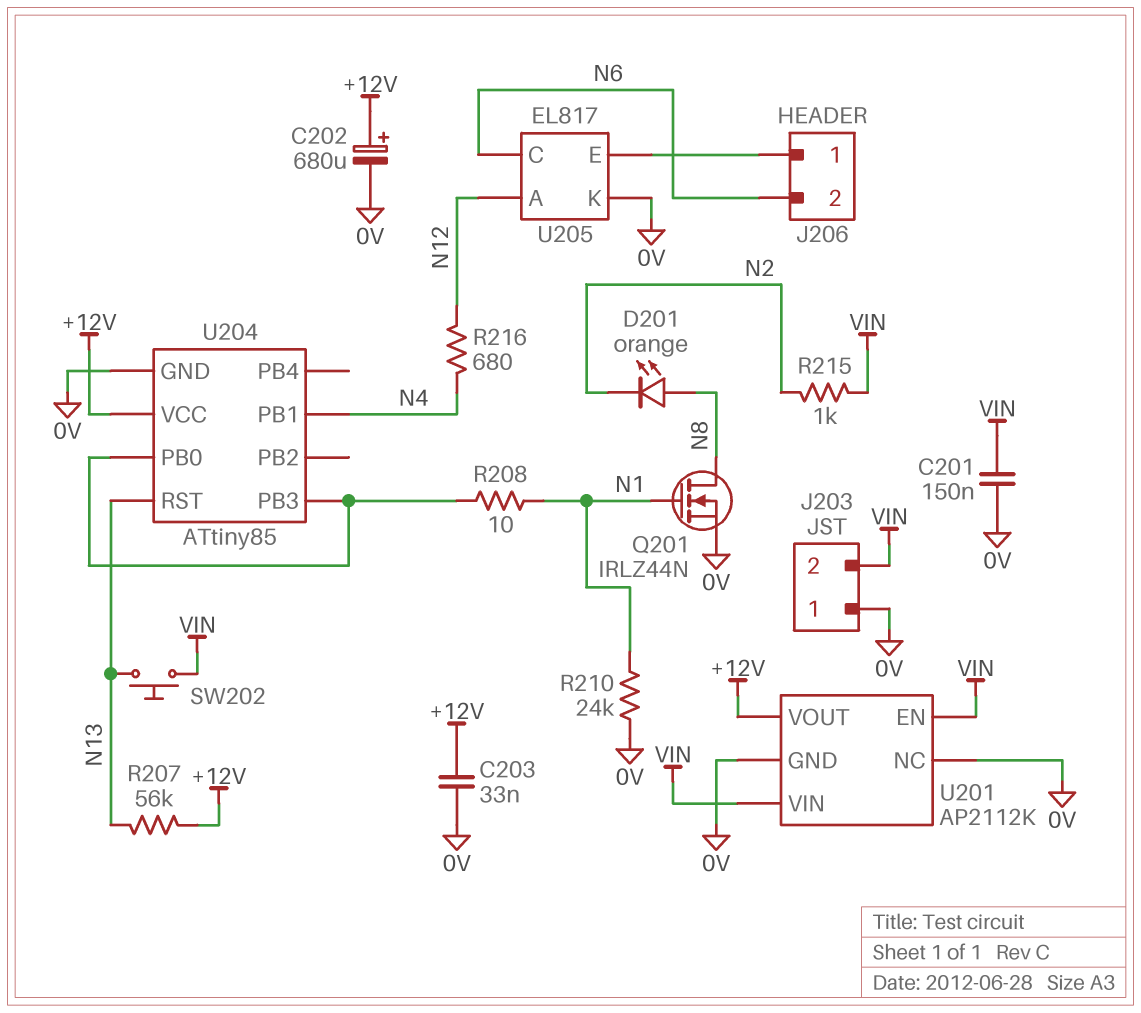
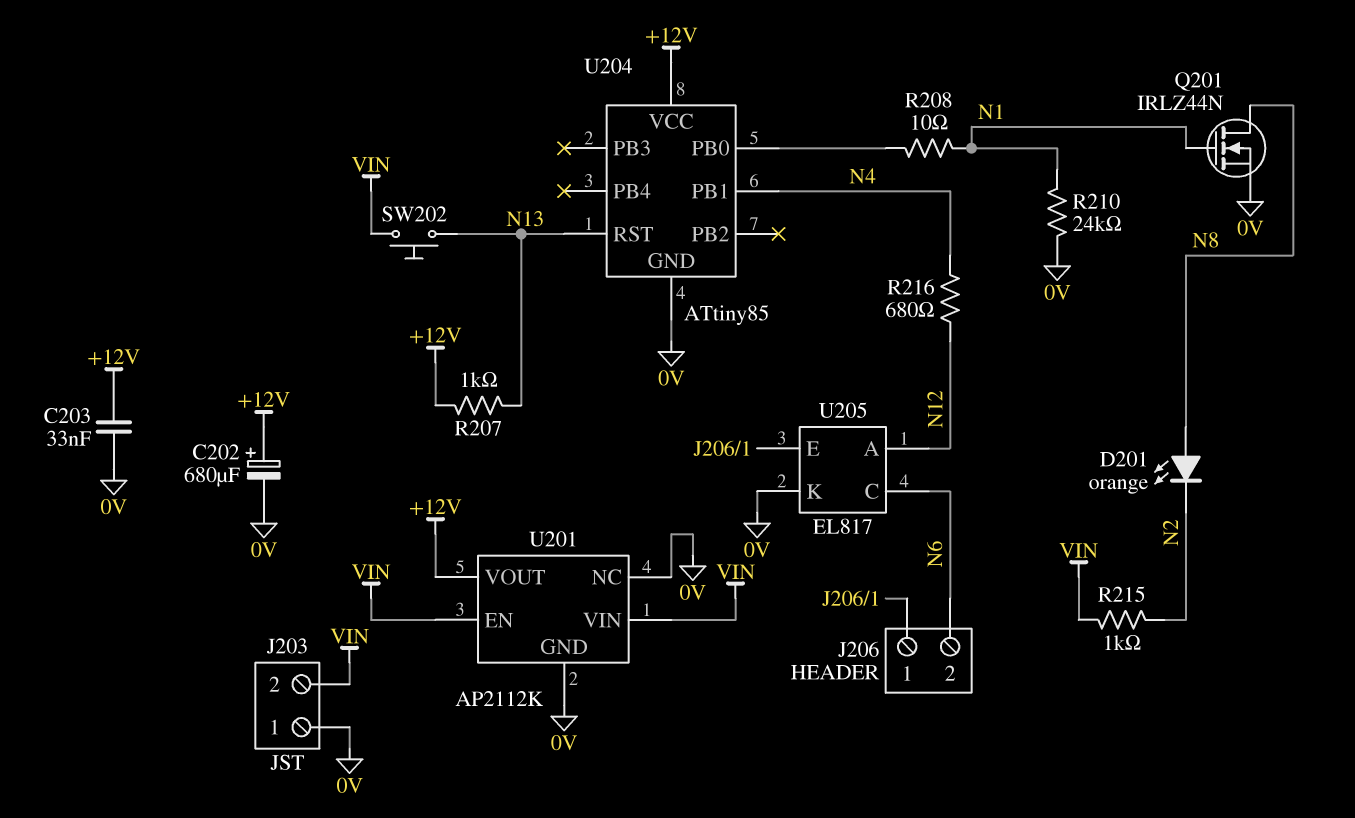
C201: 150nF (0V, VIN) -> none
R207: 56k (+12V, N13) -> 1k (+12V, N13)
U204 pin PB3: U204/PB0 -> none

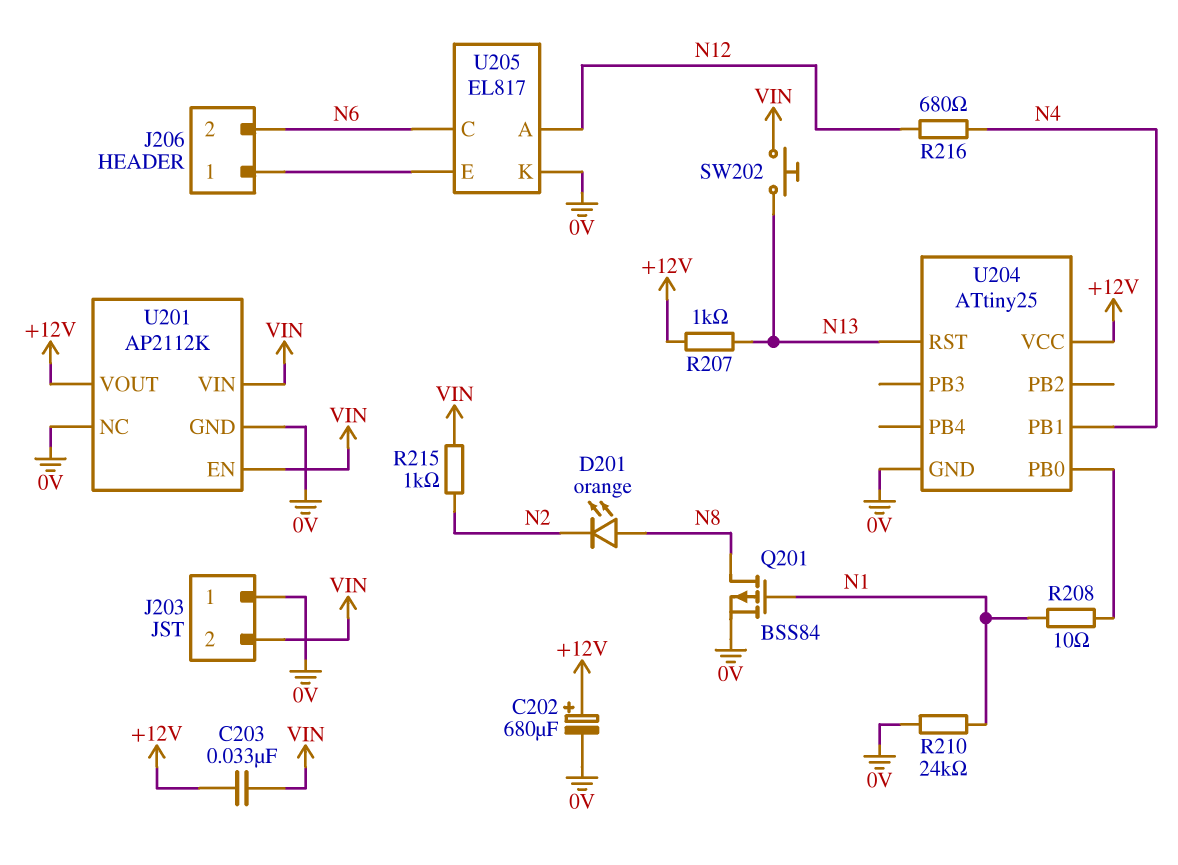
C203: 33nF (+12V, 0V) -> 33nF (+12V, VIN)
Q201: NMOS IRLZ44N (G N1, D N8, S 0V) -> PMOS BSS84 (G N1, D N8, S 0V)
U204: ATtiny85 -> ATtiny25

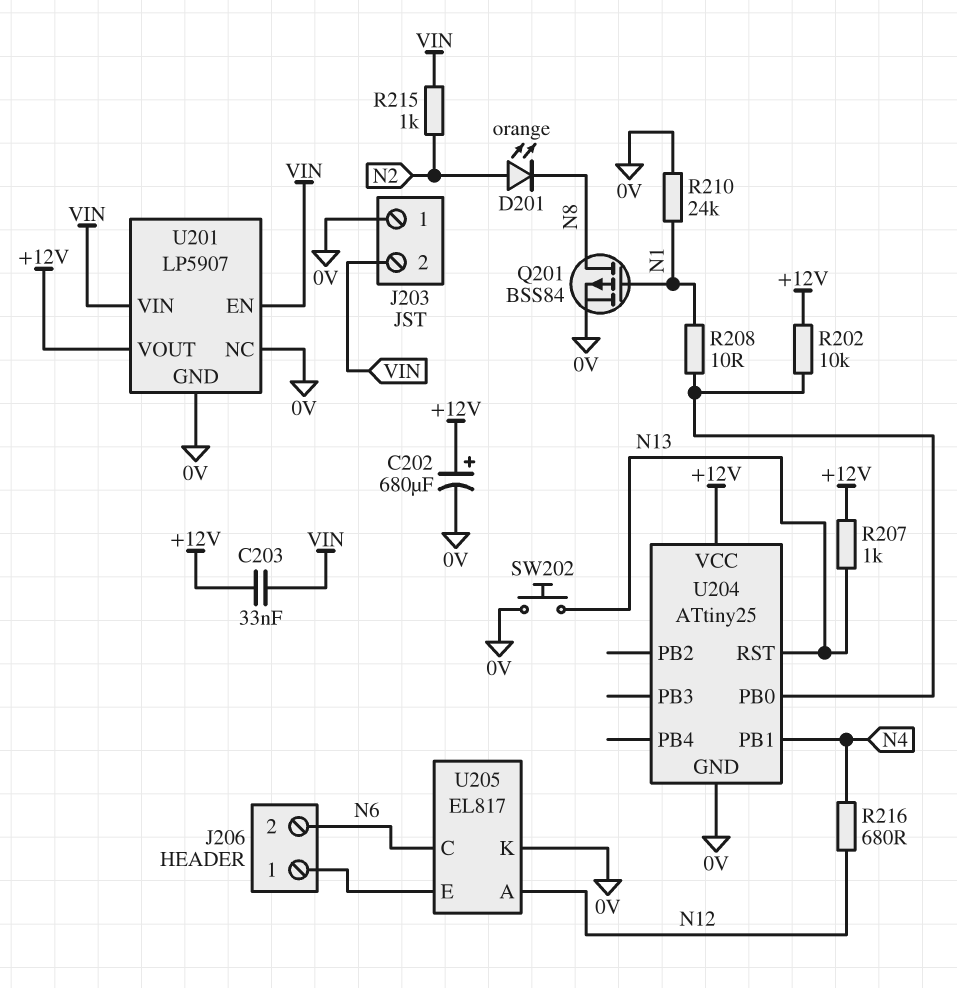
D201: LED orange (A N8, K N2) -> LED orange (A N2, K N8)
R202: none -> 10k (+12V, U204/PB0)
SW202: button (N13, VIN) -> button (0V, N13)
U201: AP2112K -> LP5907

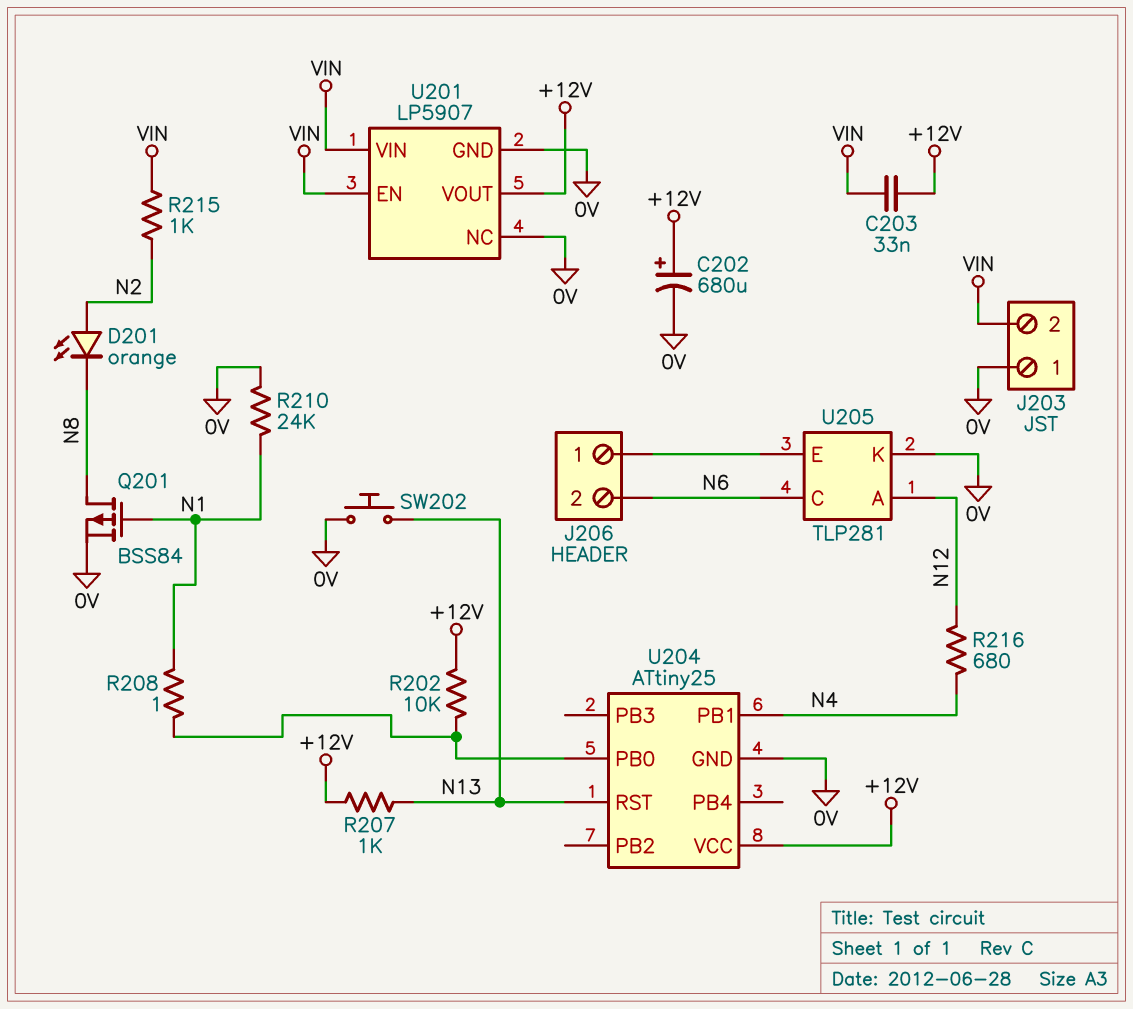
R208: 10 (N1, U204/PB0) -> 1 (N1, U204/PB0)
U205: EL817 -> TLP281

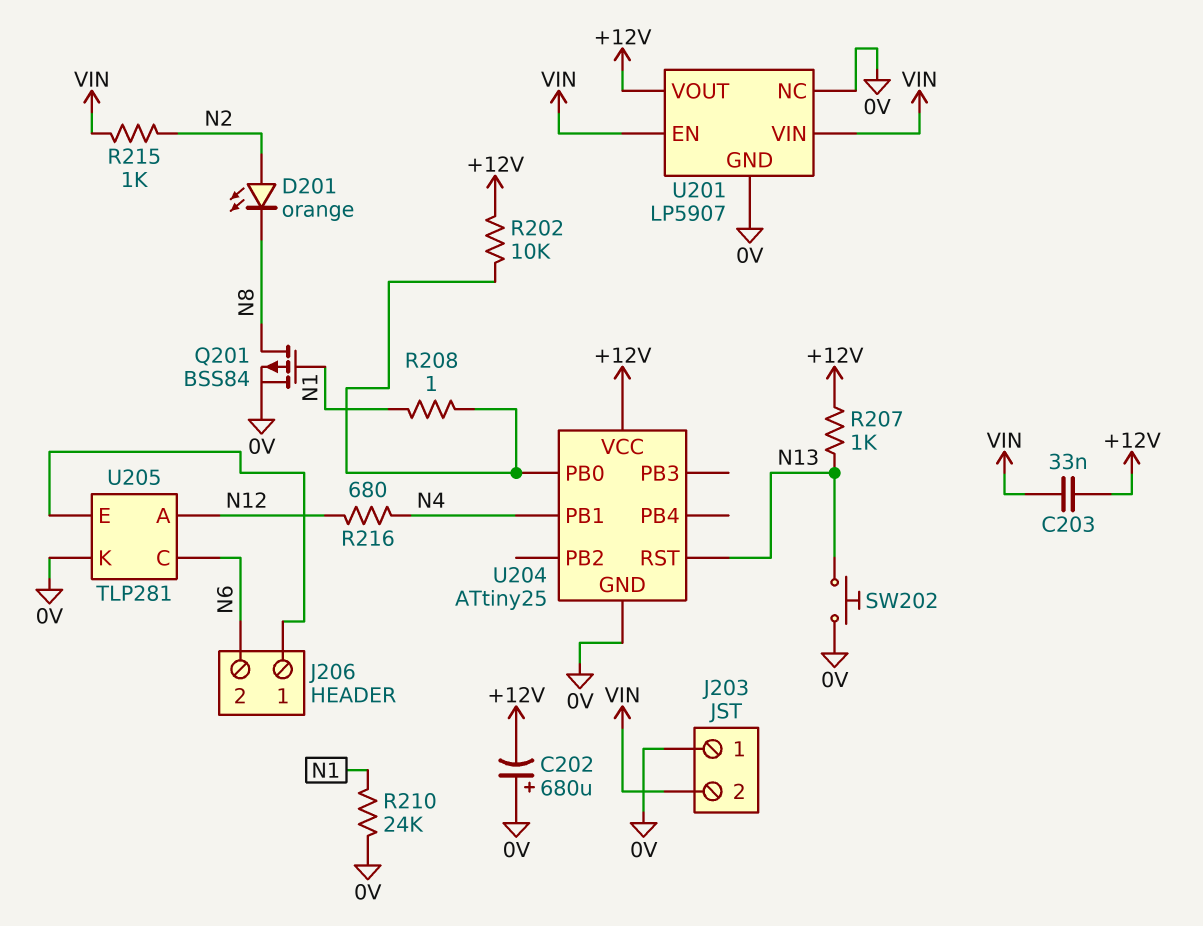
C202: 680uF (plus +12V, minus 0V) -> 680uF (plus 0V, minus +12V)

